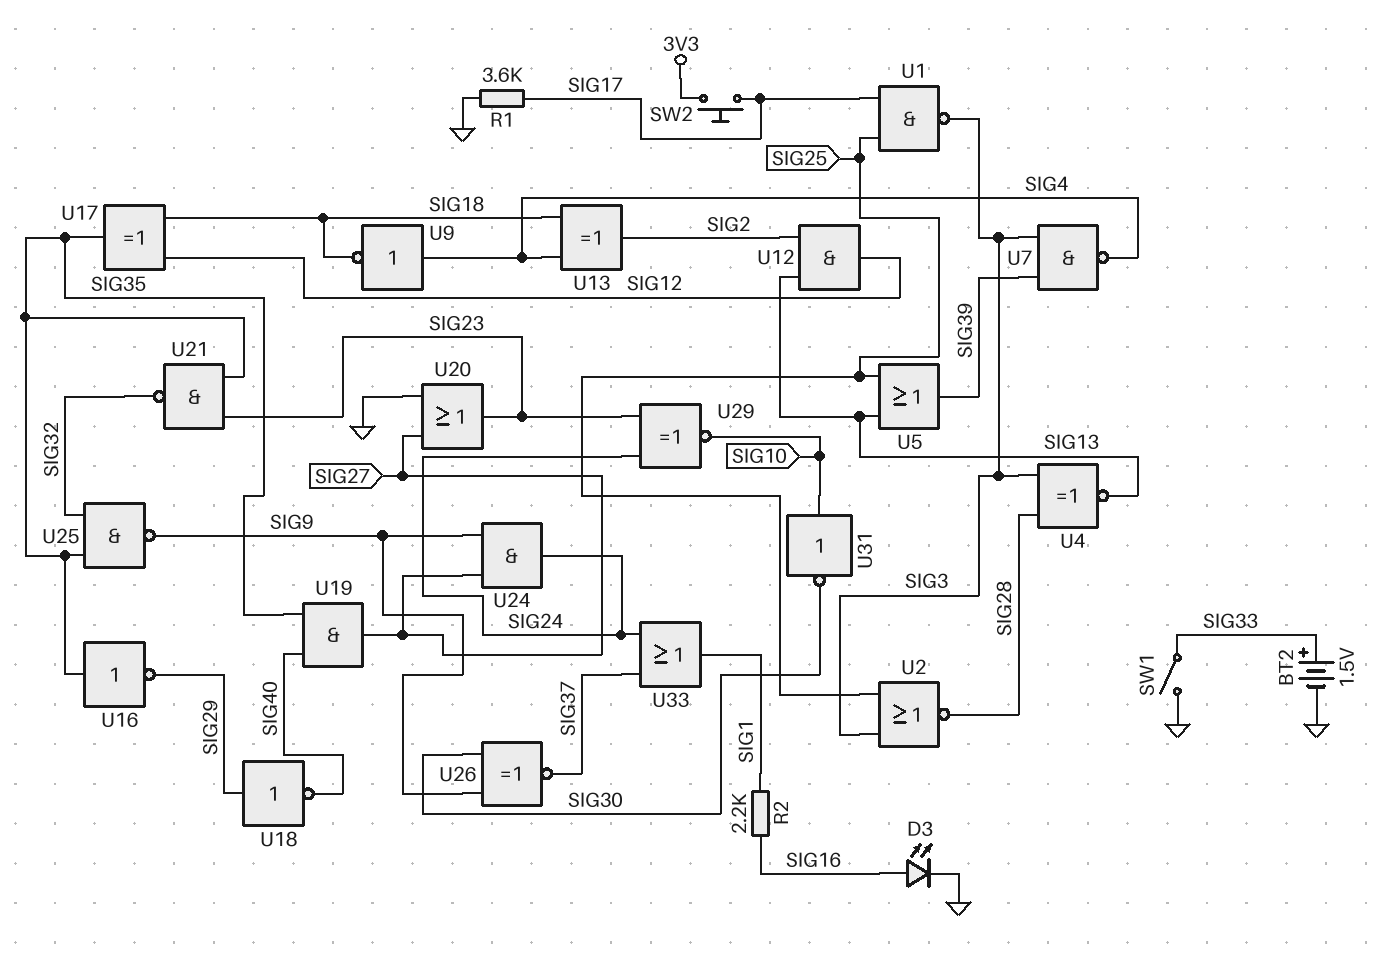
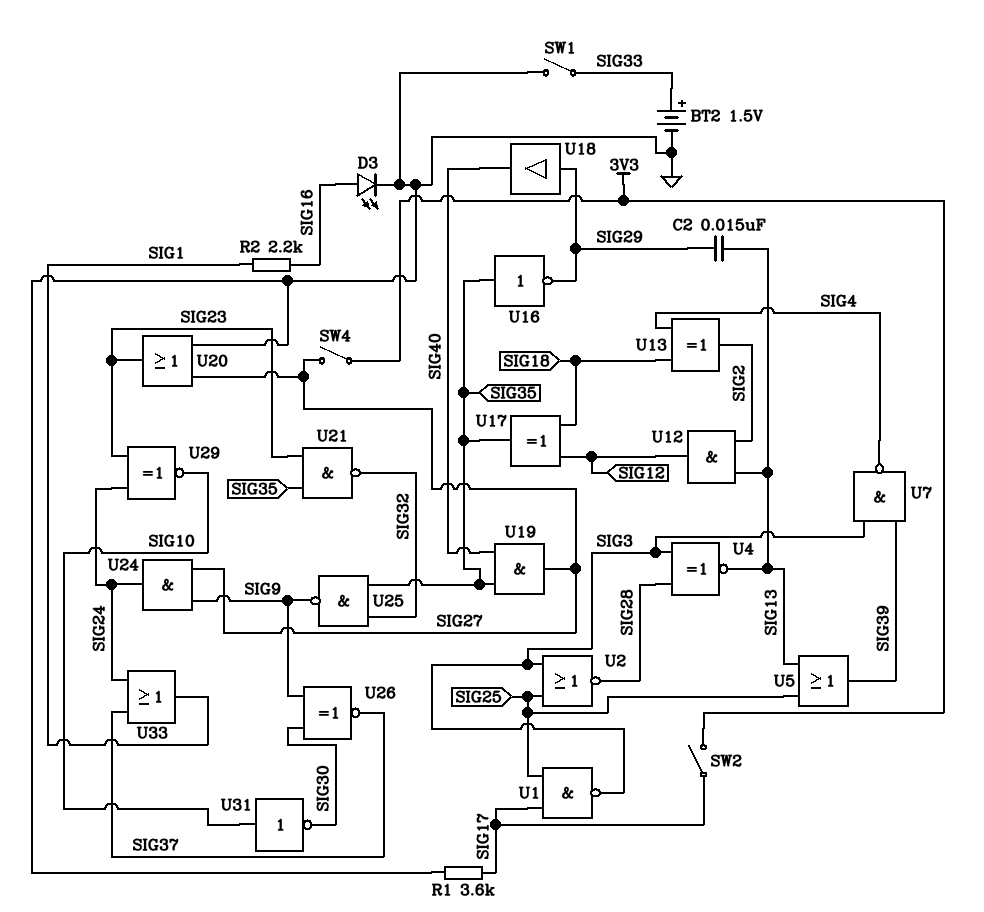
C2: none -> 15nF (SIG13, SIG29)
SW2: button (3V3, SIG17) -> switch (3V3, SIG17)
SW4: none -> switch (3V3, SIG27)
U9: NOT (in SIG4, out SIG18) -> none
U18: NOT (in SIG29, out SIG40) -> buffer (in SIG29, out SIG40)

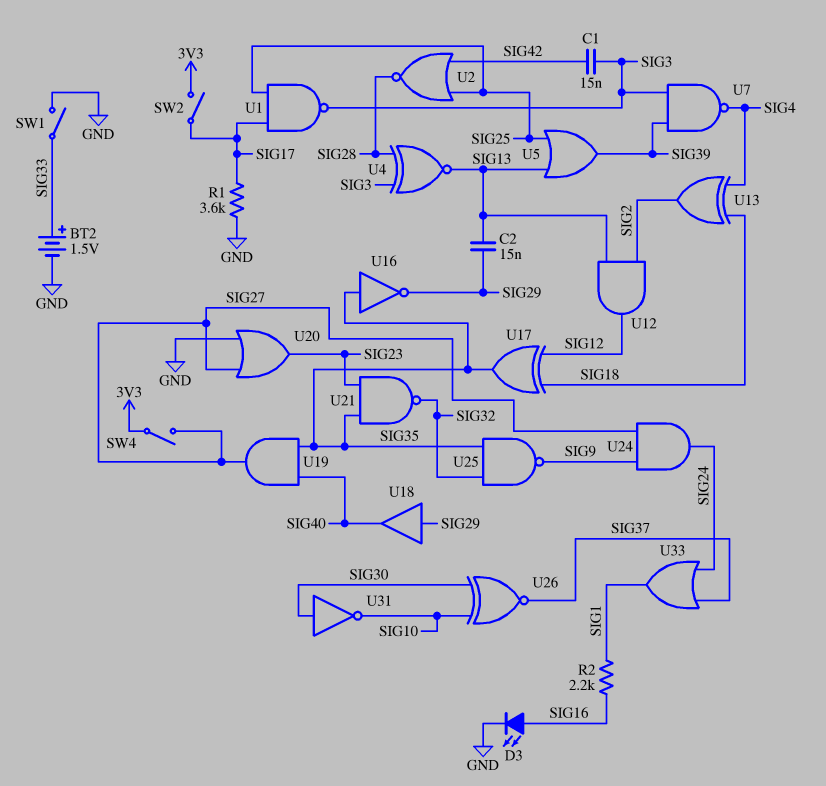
C1: none -> 15nF (SIG3, SIG42)
U2: NOR (in SIG3, in SIG25, out SIG28) -> NOR (in SIG25, in SIG42, out SIG28)
U26: XNOR (in SIG9, in SIG30, out SIG37) -> XNOR (in SIG10, in SIG30, out SIG37)
U29: XNOR (in SIG23, in SIG24, out SIG10) -> none
U31: NOT (in SIG10, out SIG30) -> NOT (in SIG30, out SIG10)

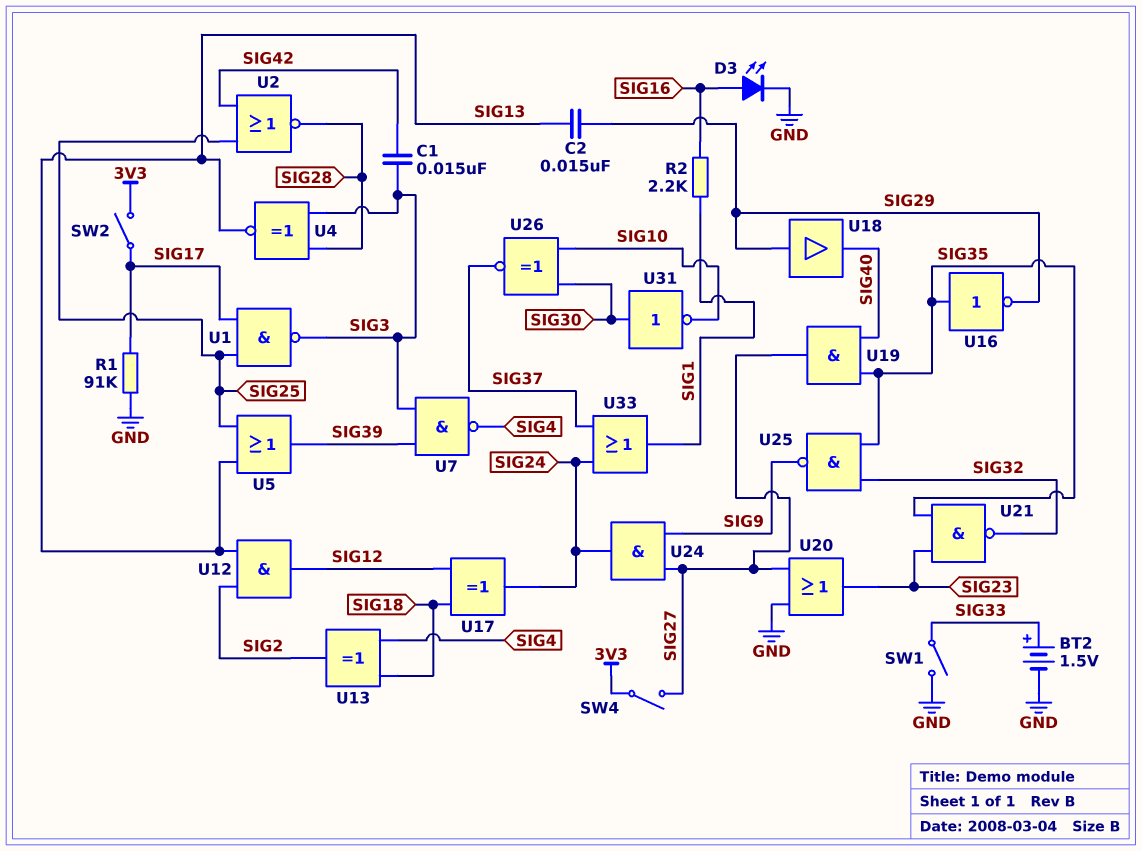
R1: 3.6k (GND, SIG17) -> 91k (GND, SIG17)
U17: XOR (in SIG12, in SIG18, out SIG35) -> XOR (in SIG12, in SIG18, out SIG24)

